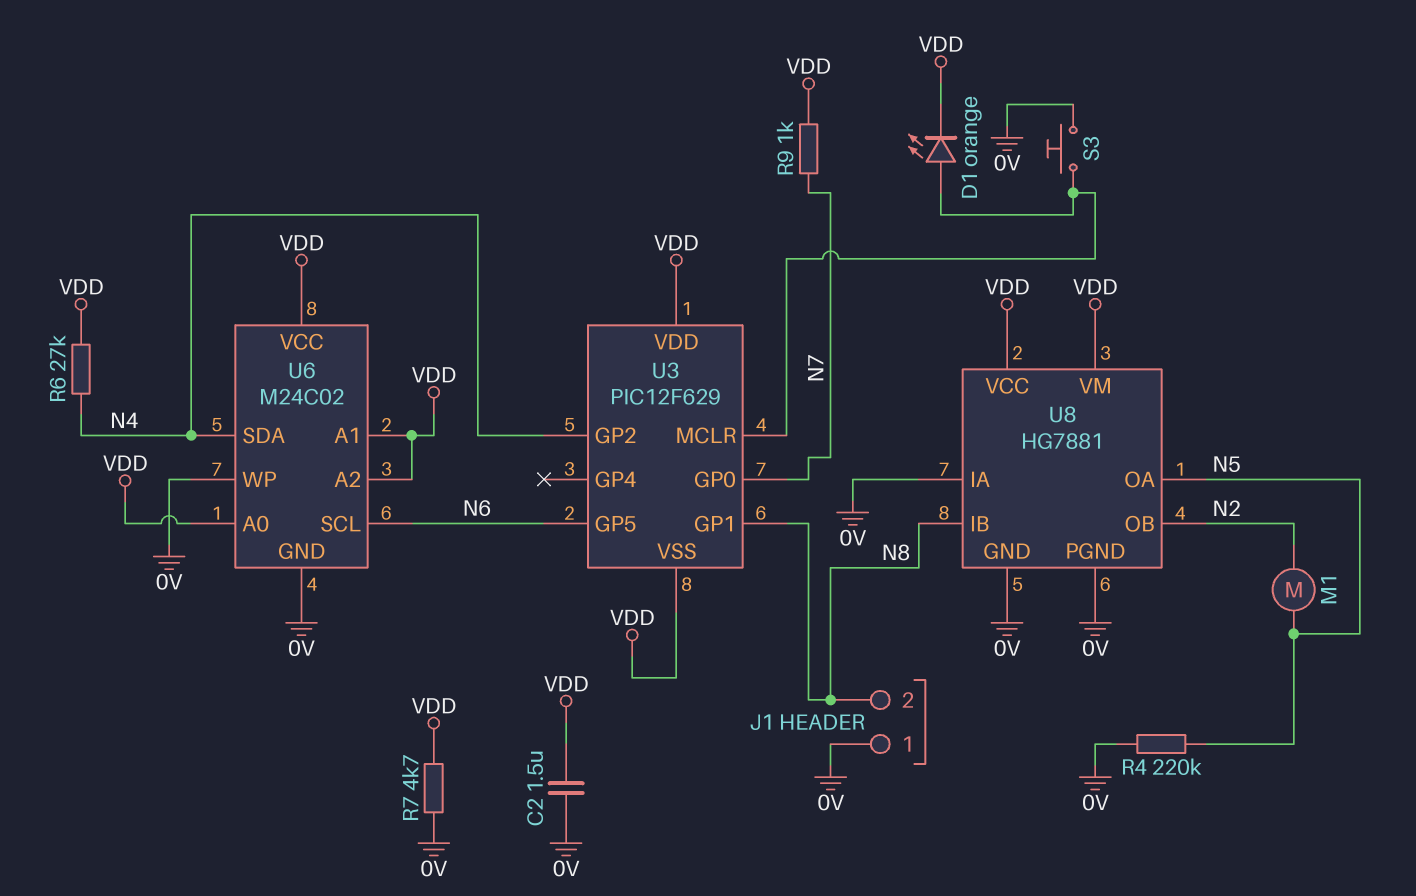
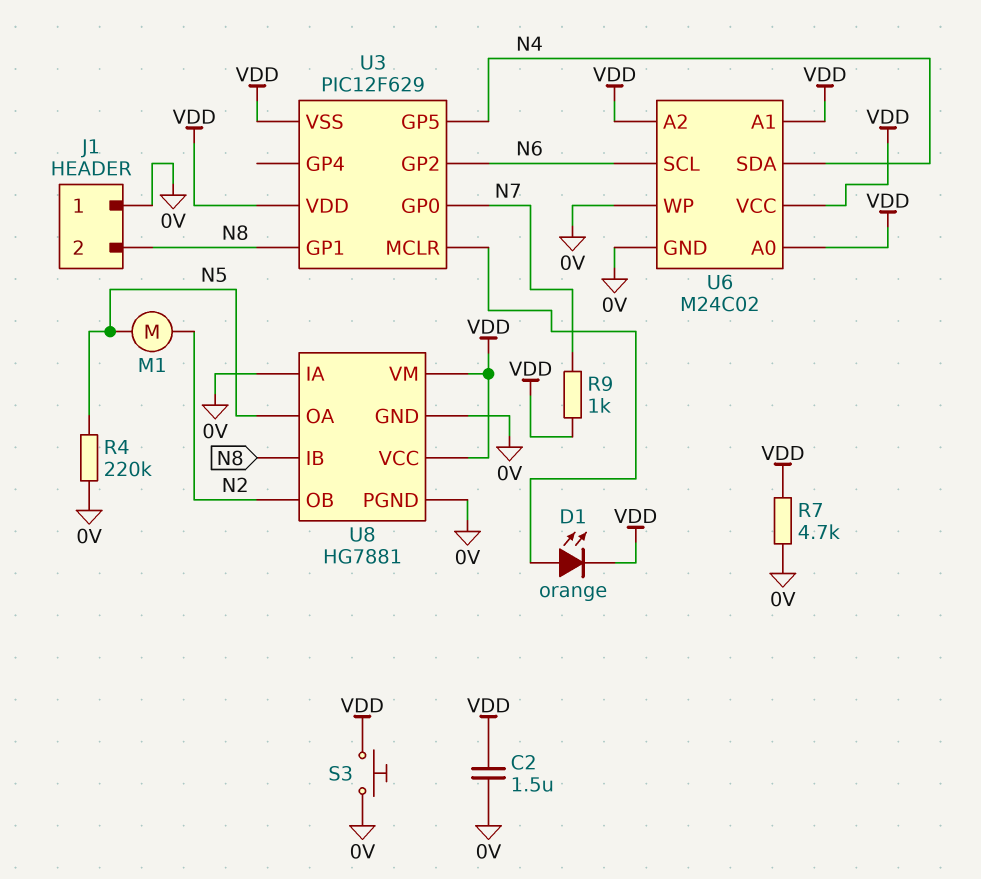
R6: 27k (N4, VDD) -> none
S3: button (0V, U3/MCLR) -> button (0V, VDD)
U3 pin GP2: N4 -> N6
U3 pin GP5: N6 -> N4

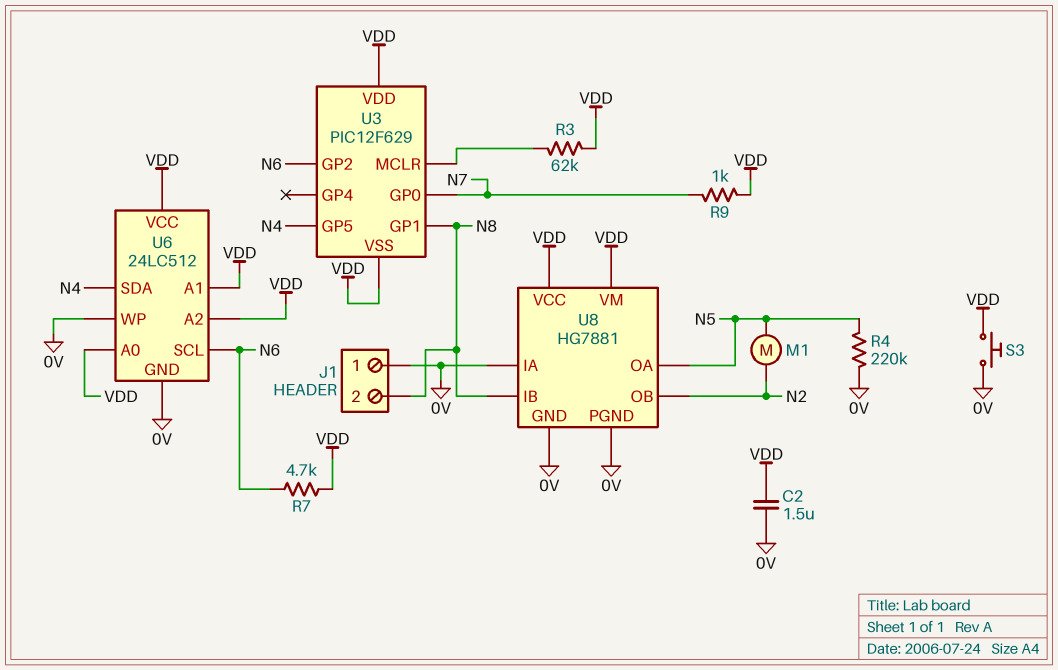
D1: LED orange (A U3/MCLR, K VDD) -> none
R3: none -> 62k (U3/MCLR, VDD)
R7: 4.7k (0V, VDD) -> 4.7k (N6, VDD)
U6: M24C02 -> 24LC512

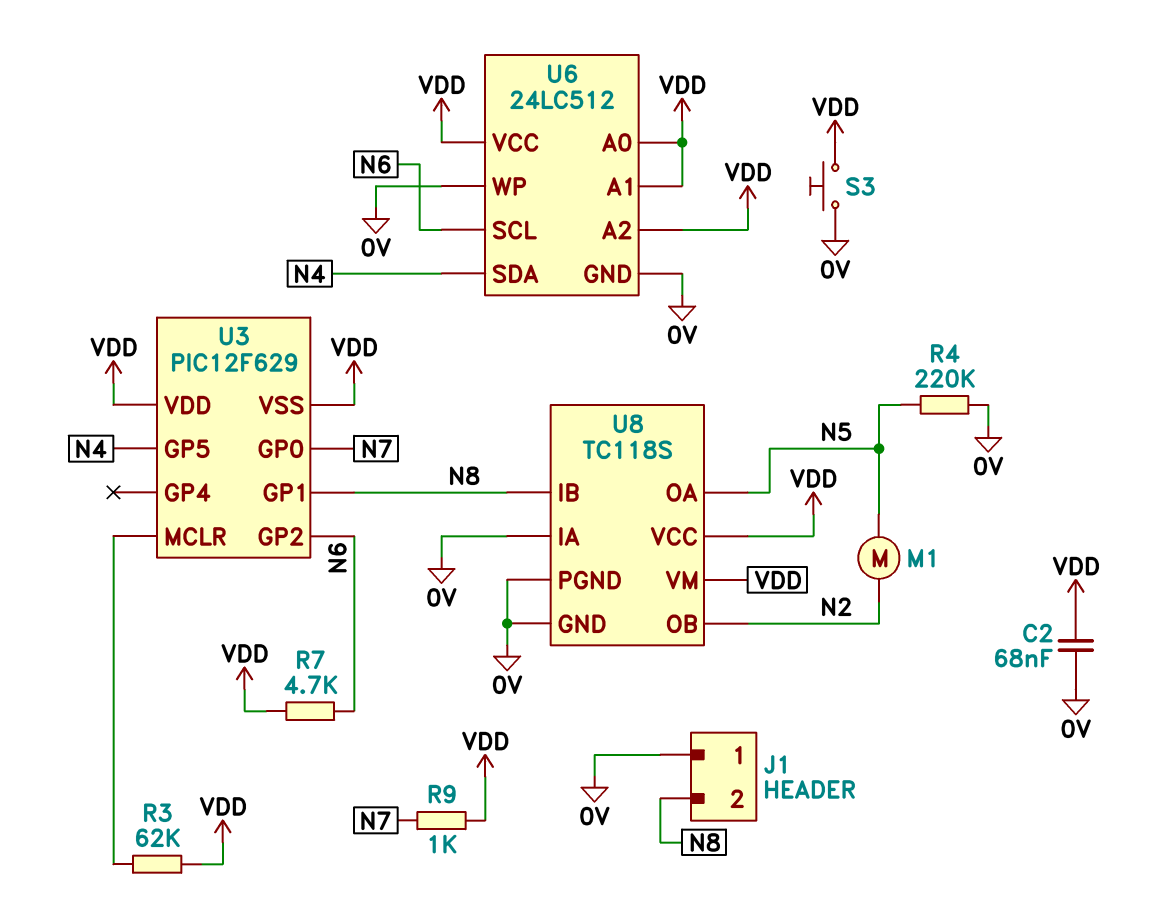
C2: 1.5uF (0V, VDD) -> 68nF (0V, VDD)
U8: HG7881 -> TC118S

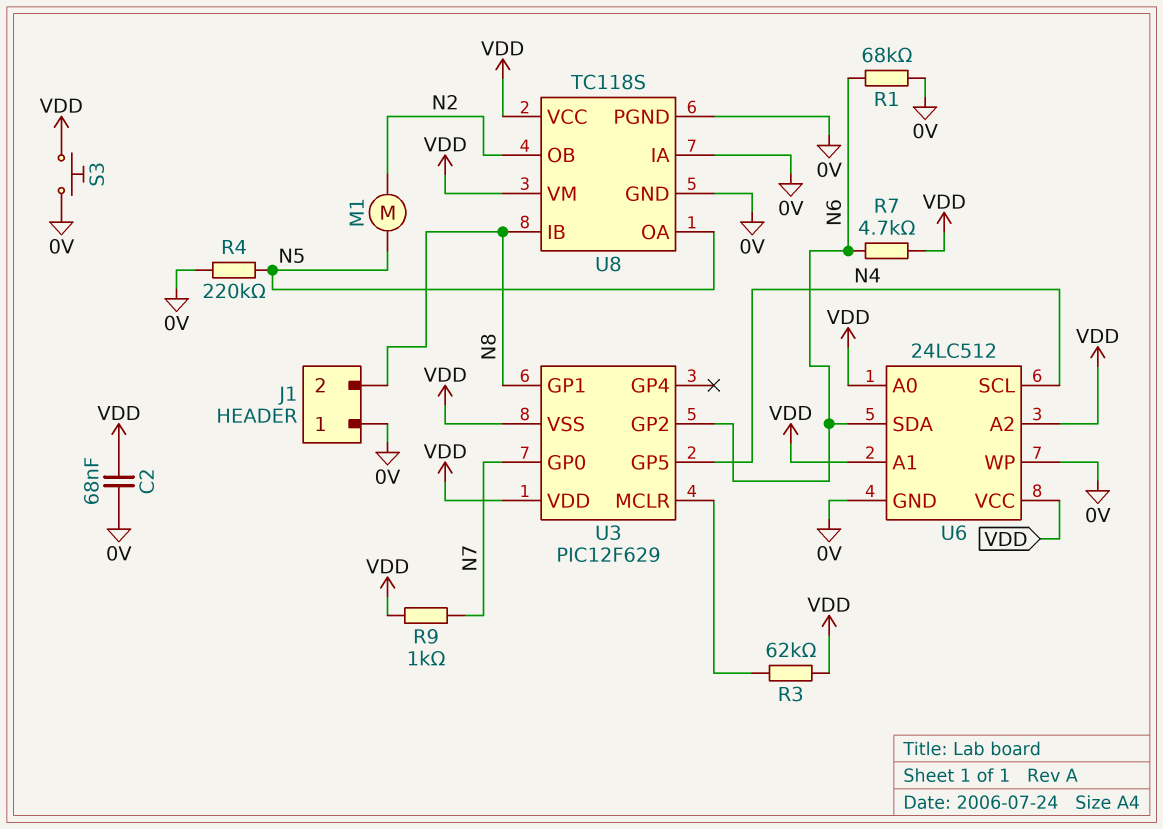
R1: none -> 68k (0V, N6)
U6 pin SCL: N6 -> N4
U6 pin SDA: N4 -> N6

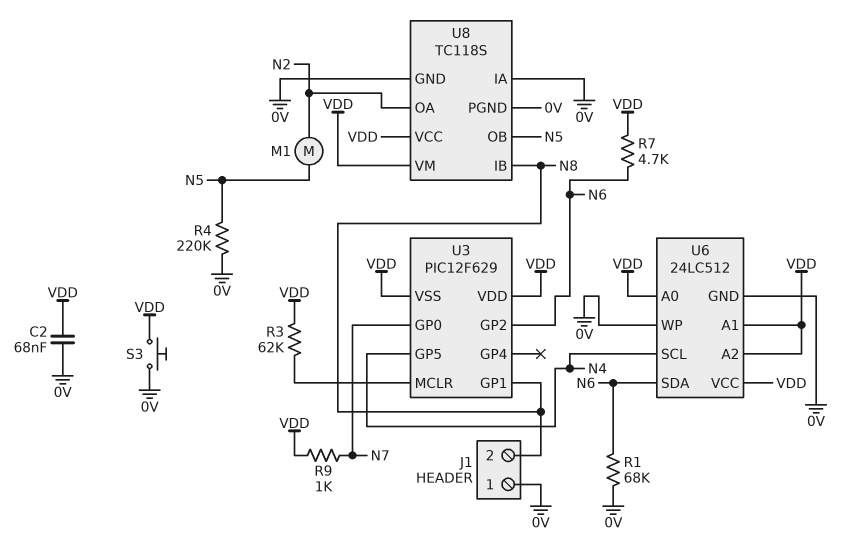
U8 pin OA: N5 -> N2
U8 pin OB: N2 -> N5

